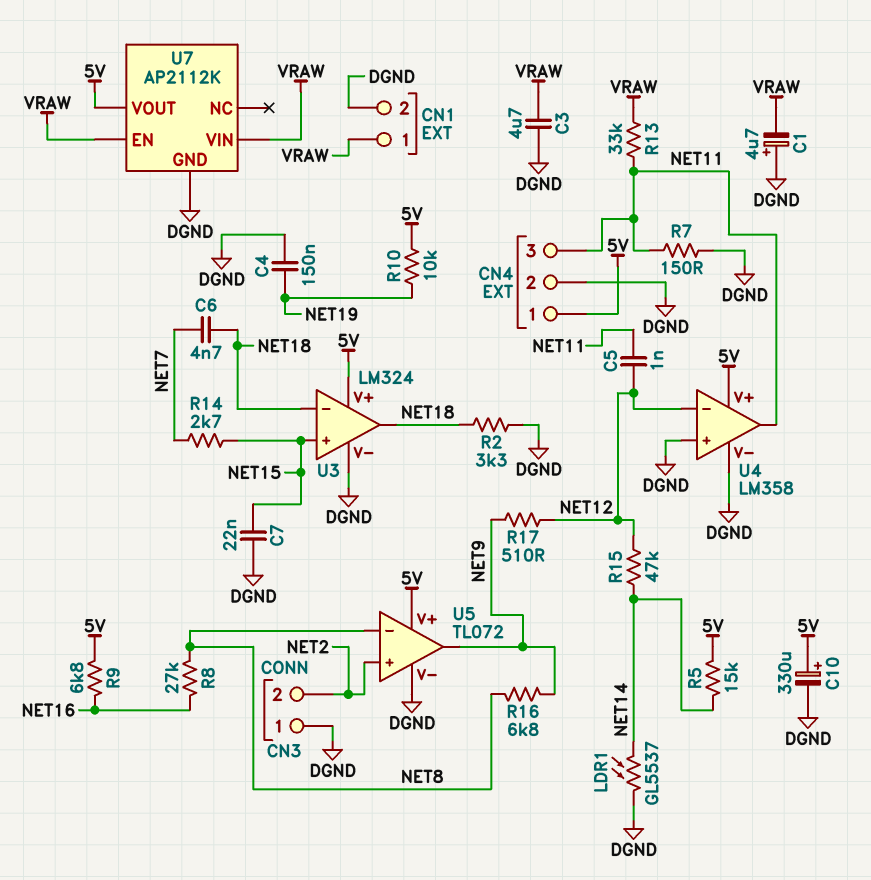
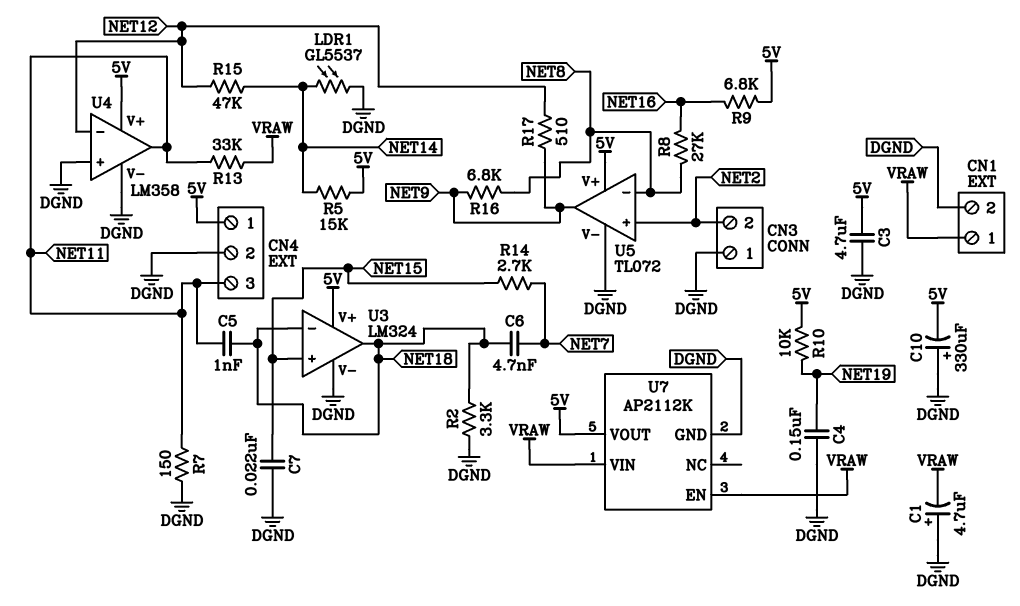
C3: 4.7uF (DGND, VRAW) -> 4.7uF (5V, DGND)
C5: 1nF (NET11, NET12) -> 1nF (NET11, NET18)
C10: 330uF (plus 5V, minus DGND) -> 330uF (plus DGND, minus 5V)

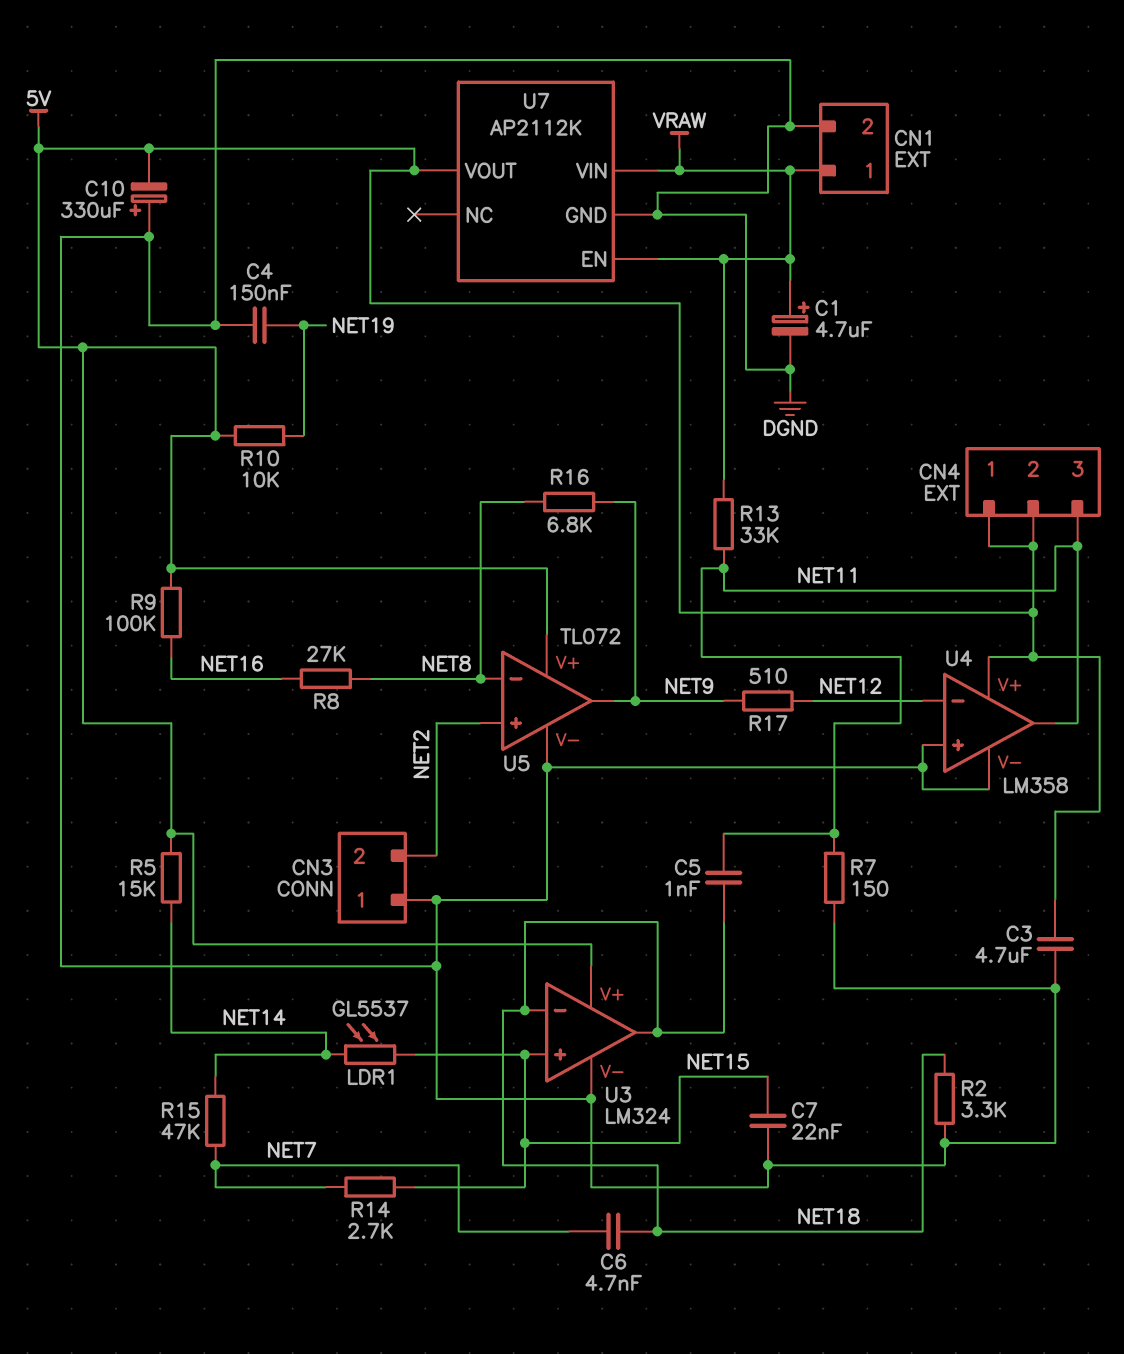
C1: 4.7uF (plus DGND, minus VRAW) -> 4.7uF (plus VRAW, minus DGND)
CN4 pin 2: DGND -> 5V
LDR1: GL5537 (DGND, NET14) -> GL5537 (NET14, NET15)
R9: 6.8k (5V, NET16) -> 100k (5V, NET16)
R15: 47k (NET12, NET14) -> 47k (NET7, NET14)

